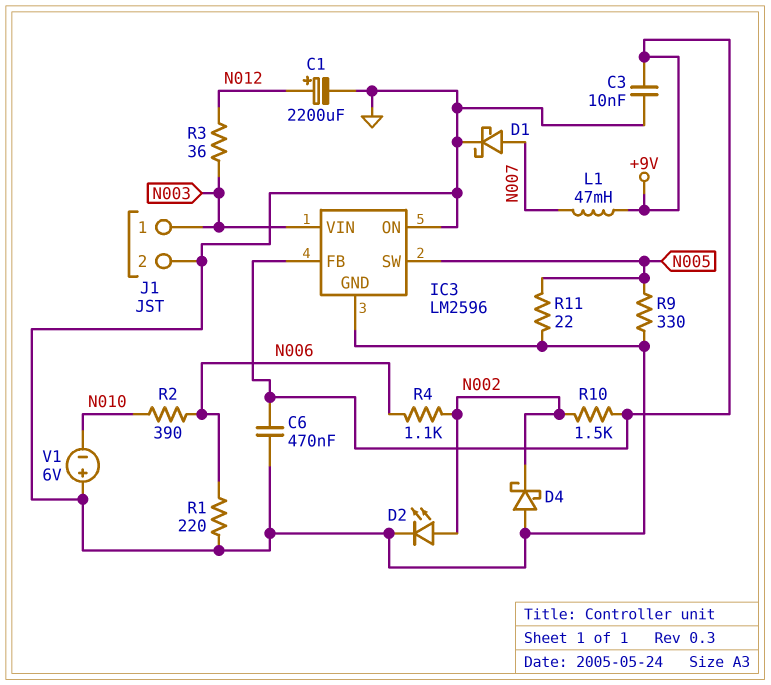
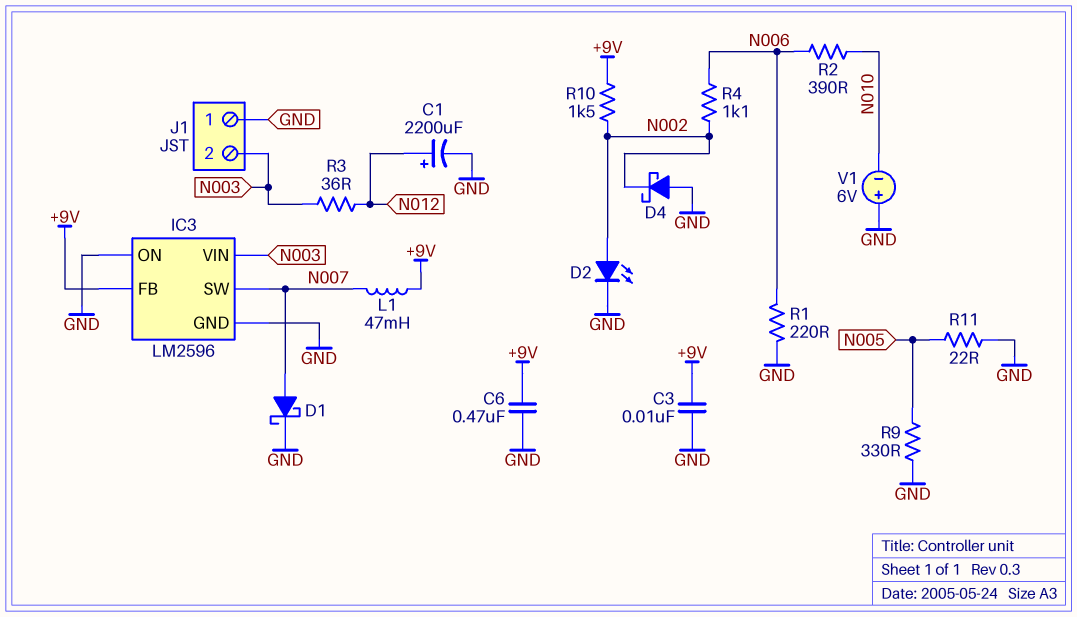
IC3 pin SW: N005 -> N007
J1 pin 1: N003 -> GND
J1 pin 2: GND -> N003

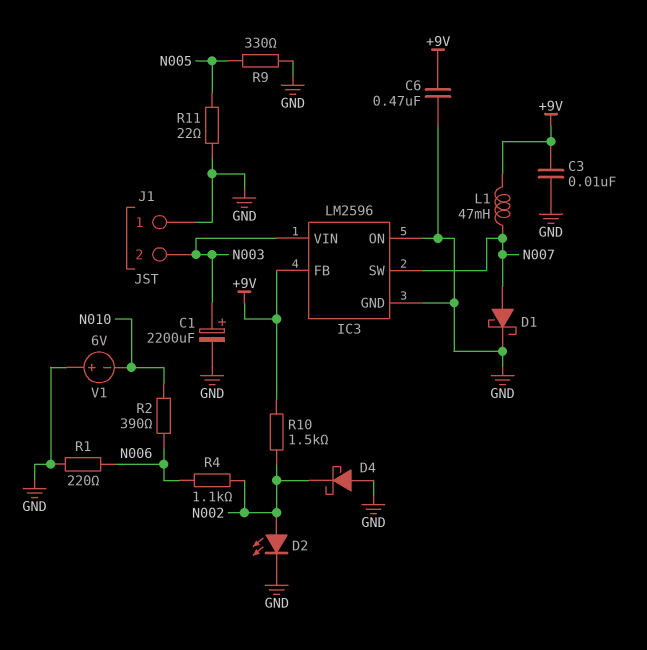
C1: 2200uF (plus N012, minus GND) -> 2200uF (plus N003, minus GND)
R3: 36 (N003, N012) -> none

